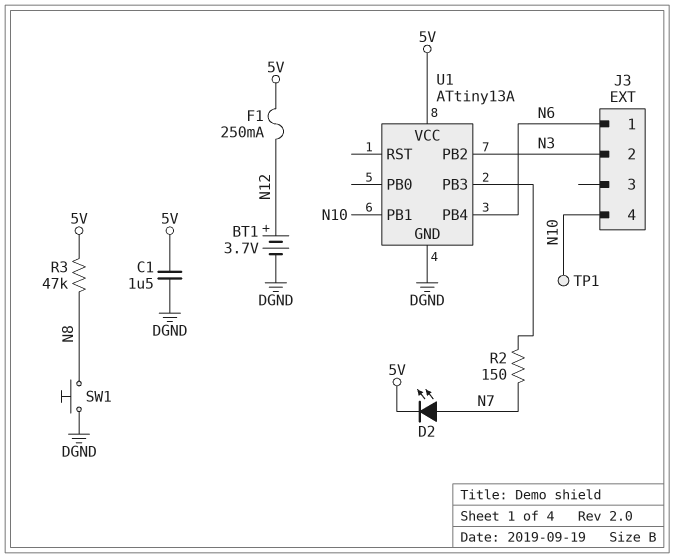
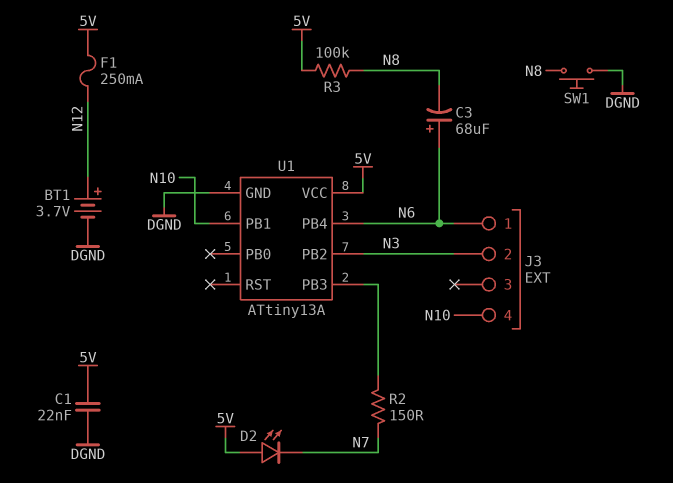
C1: 1.5uF (5V, DGND) -> 22nF (5V, DGND)
C3: none -> 68uF (plus N6, minus N8)
D2: LED (A N7, K 5V) -> LED (A 5V, K N7)
R3: 47k (5V, N8) -> 100k (5V, N8)
TP1: test point (N10) -> none

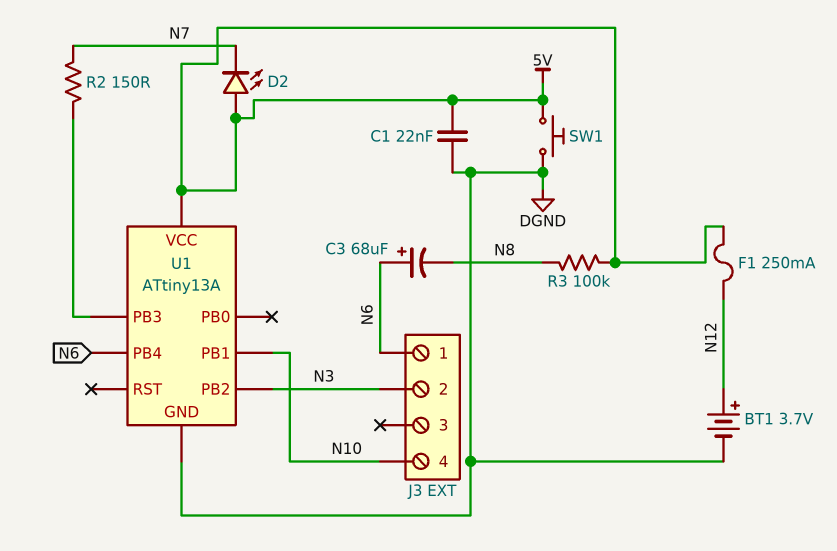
SW1: button (DGND, N8) -> button (5V, DGND)

